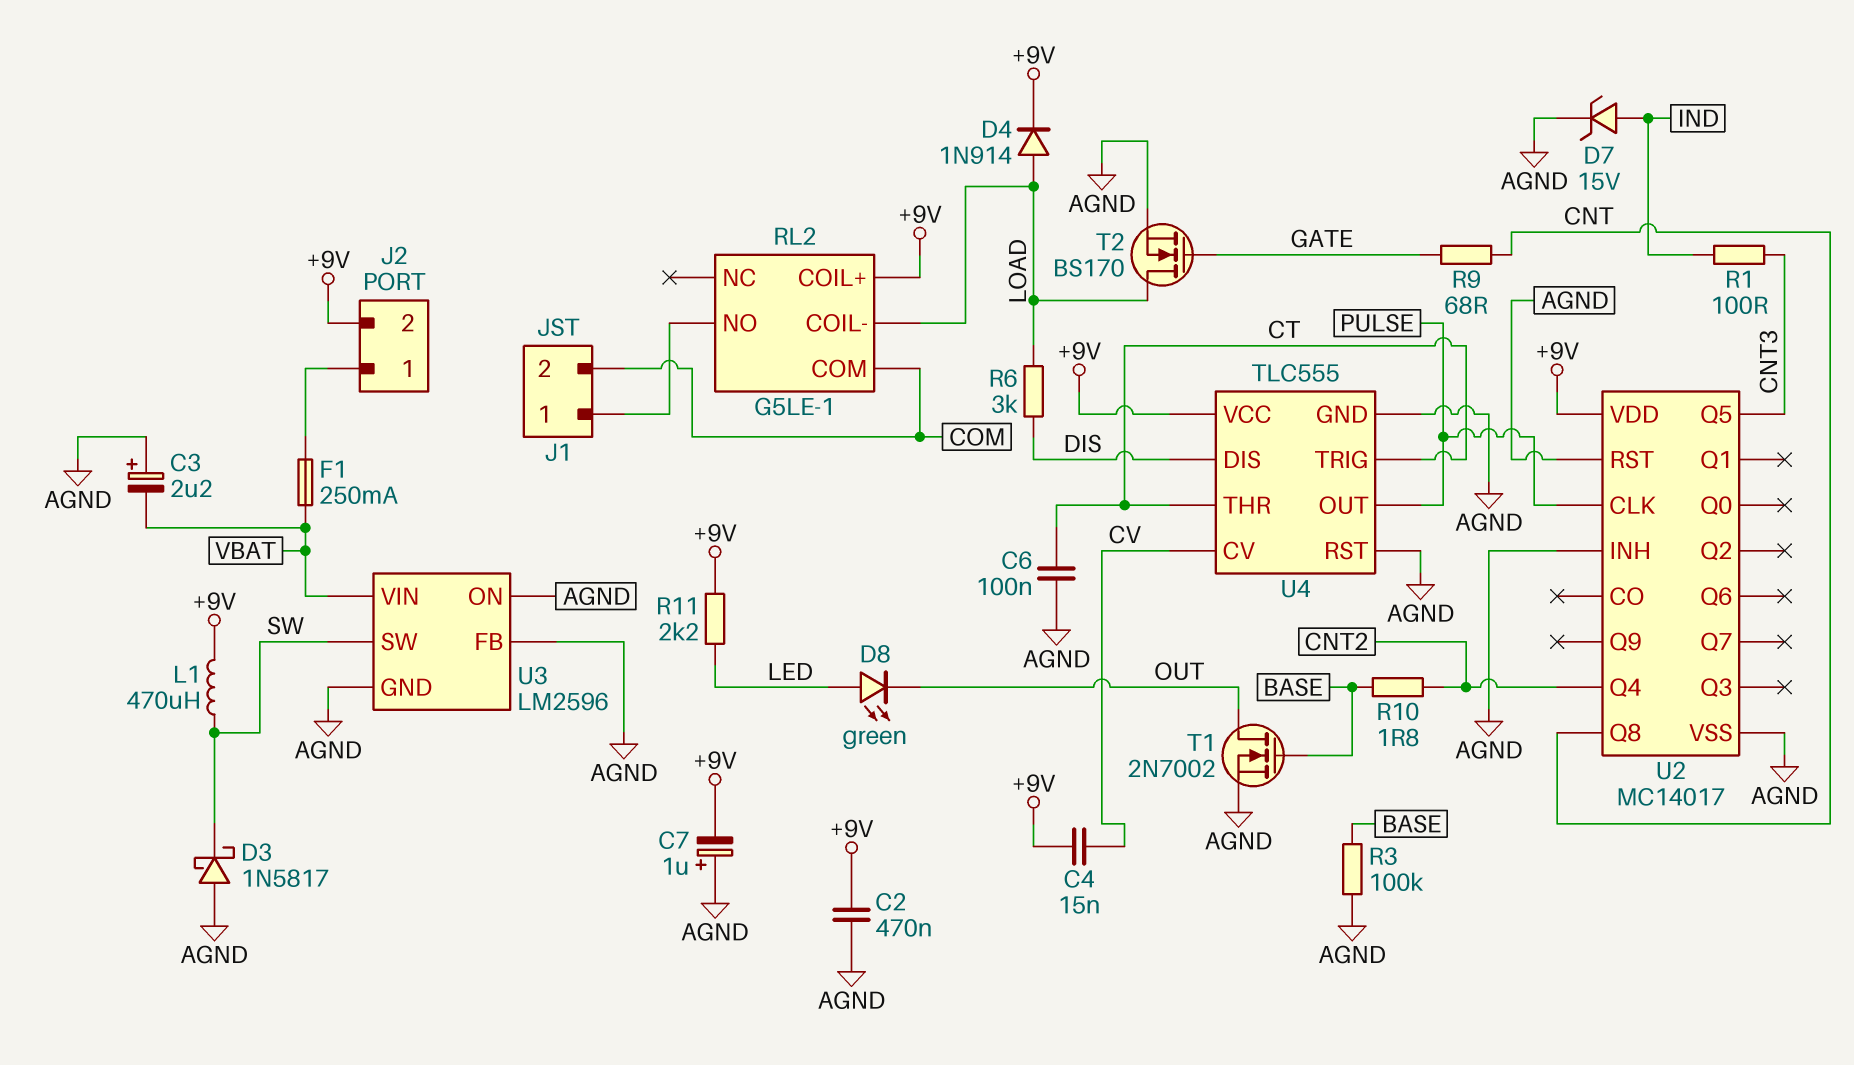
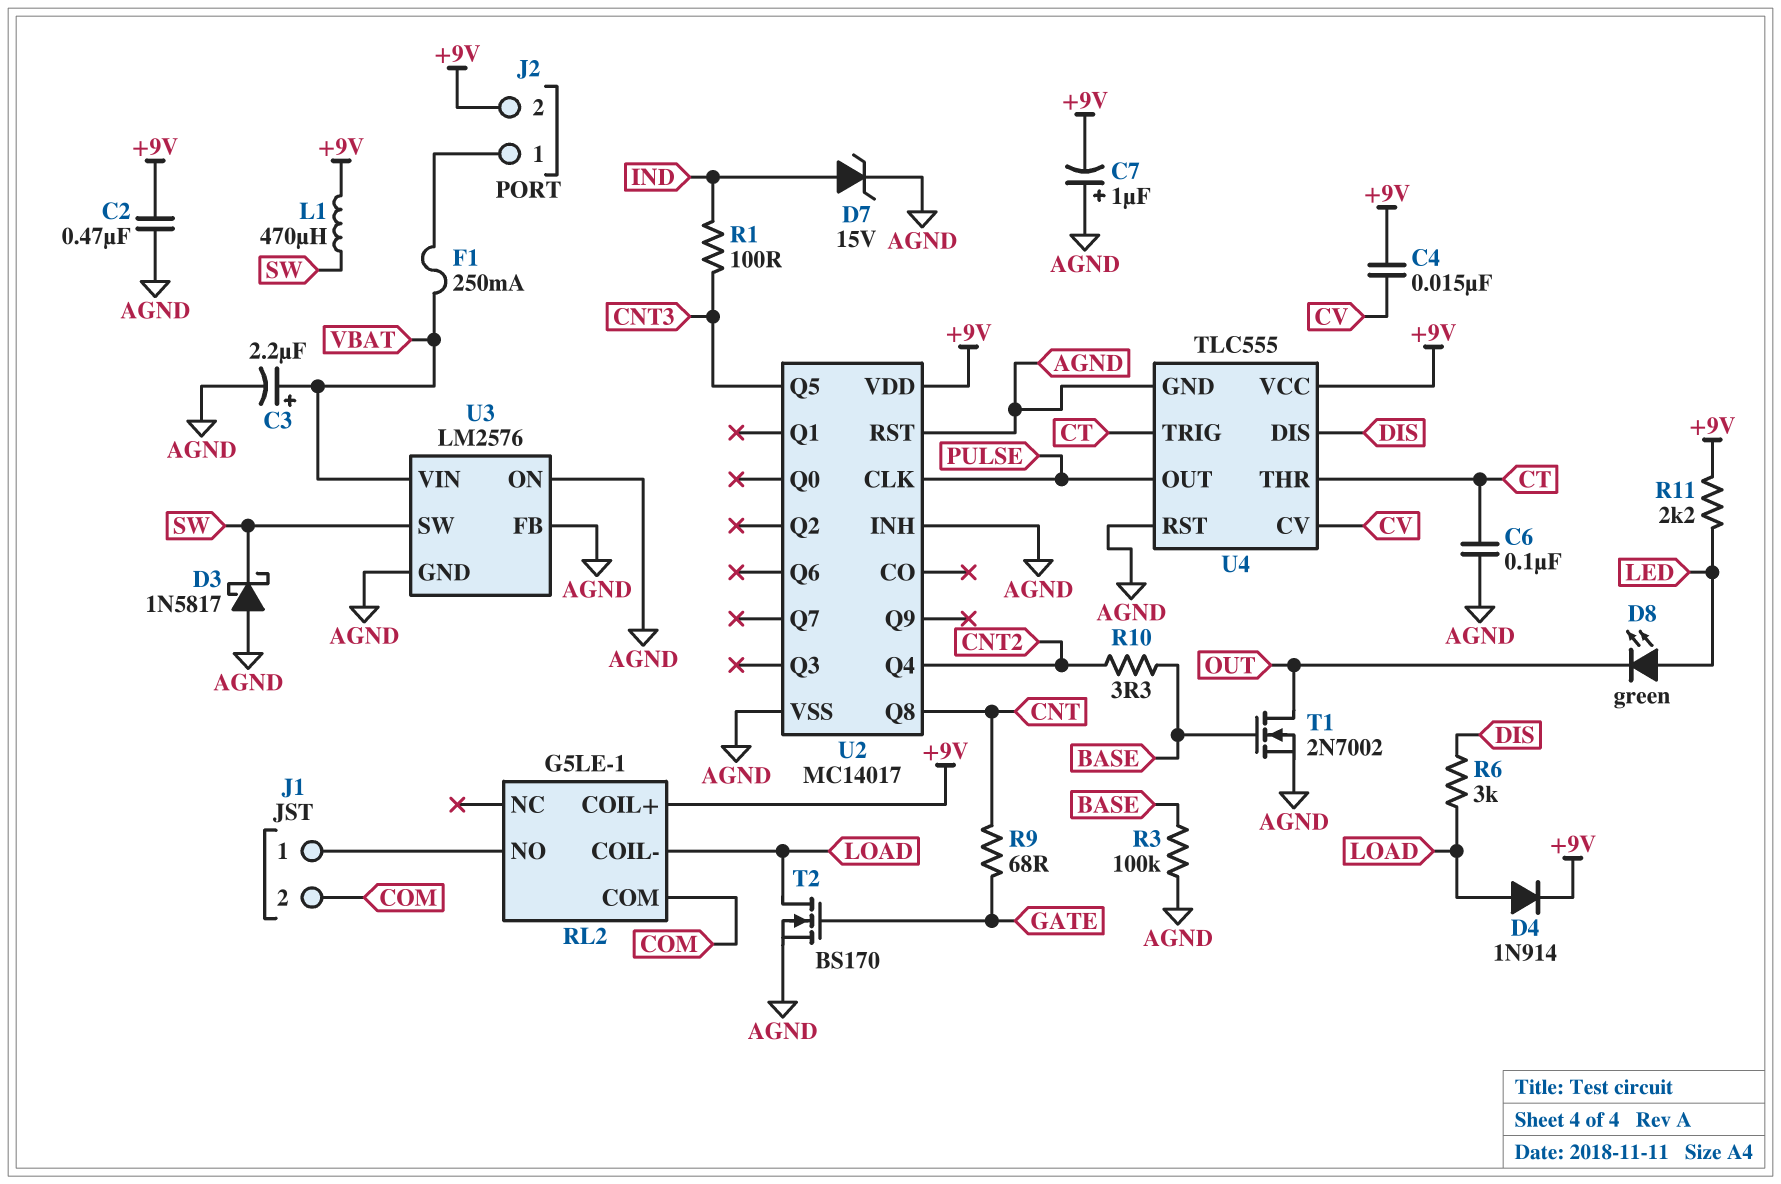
C3: 2.2uF (plus AGND, minus VBAT) -> 2.2uF (plus VBAT, minus AGND)
R10: 1.8 (BASE, CNT2) -> 3.3 (BASE, CNT2)
U3: LM2596 -> LM2576

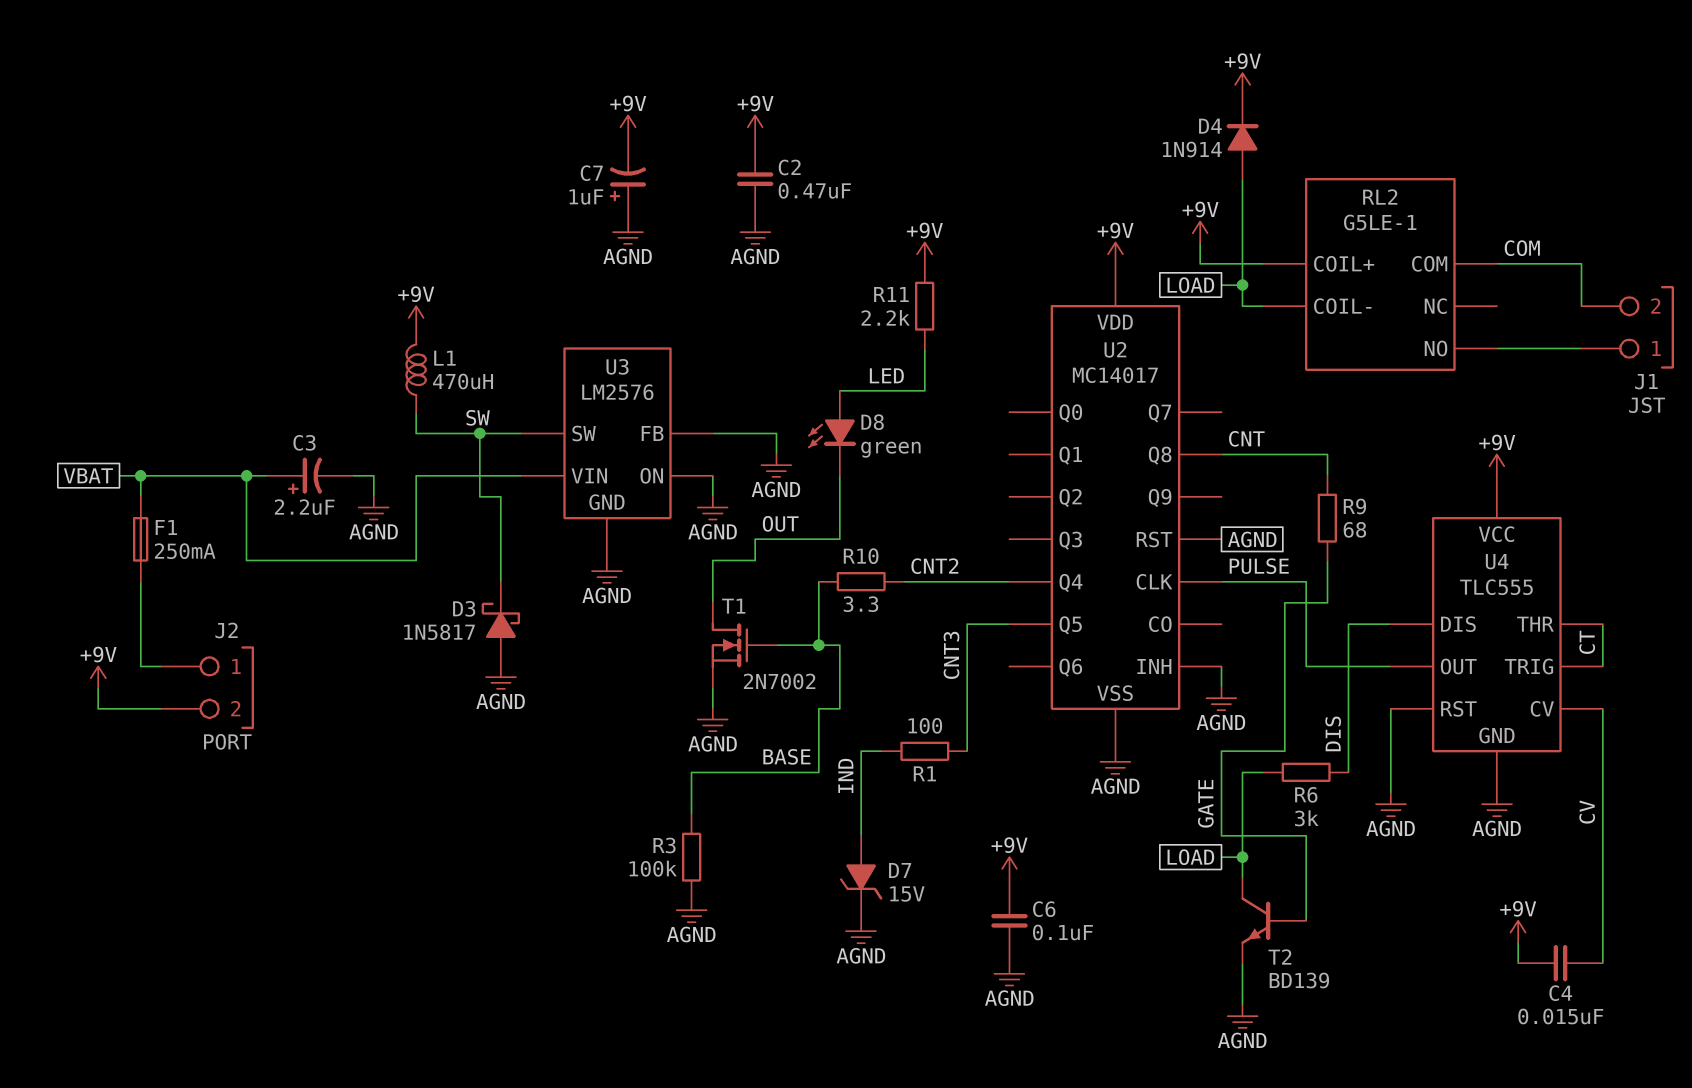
C6: 100nF (AGND, CT) -> 100nF (+9V, AGND)
T2: NMOS BS170 (G GATE, D LOAD, S AGND) -> NPN BD139 (B GATE, C LOAD, E AGND)

